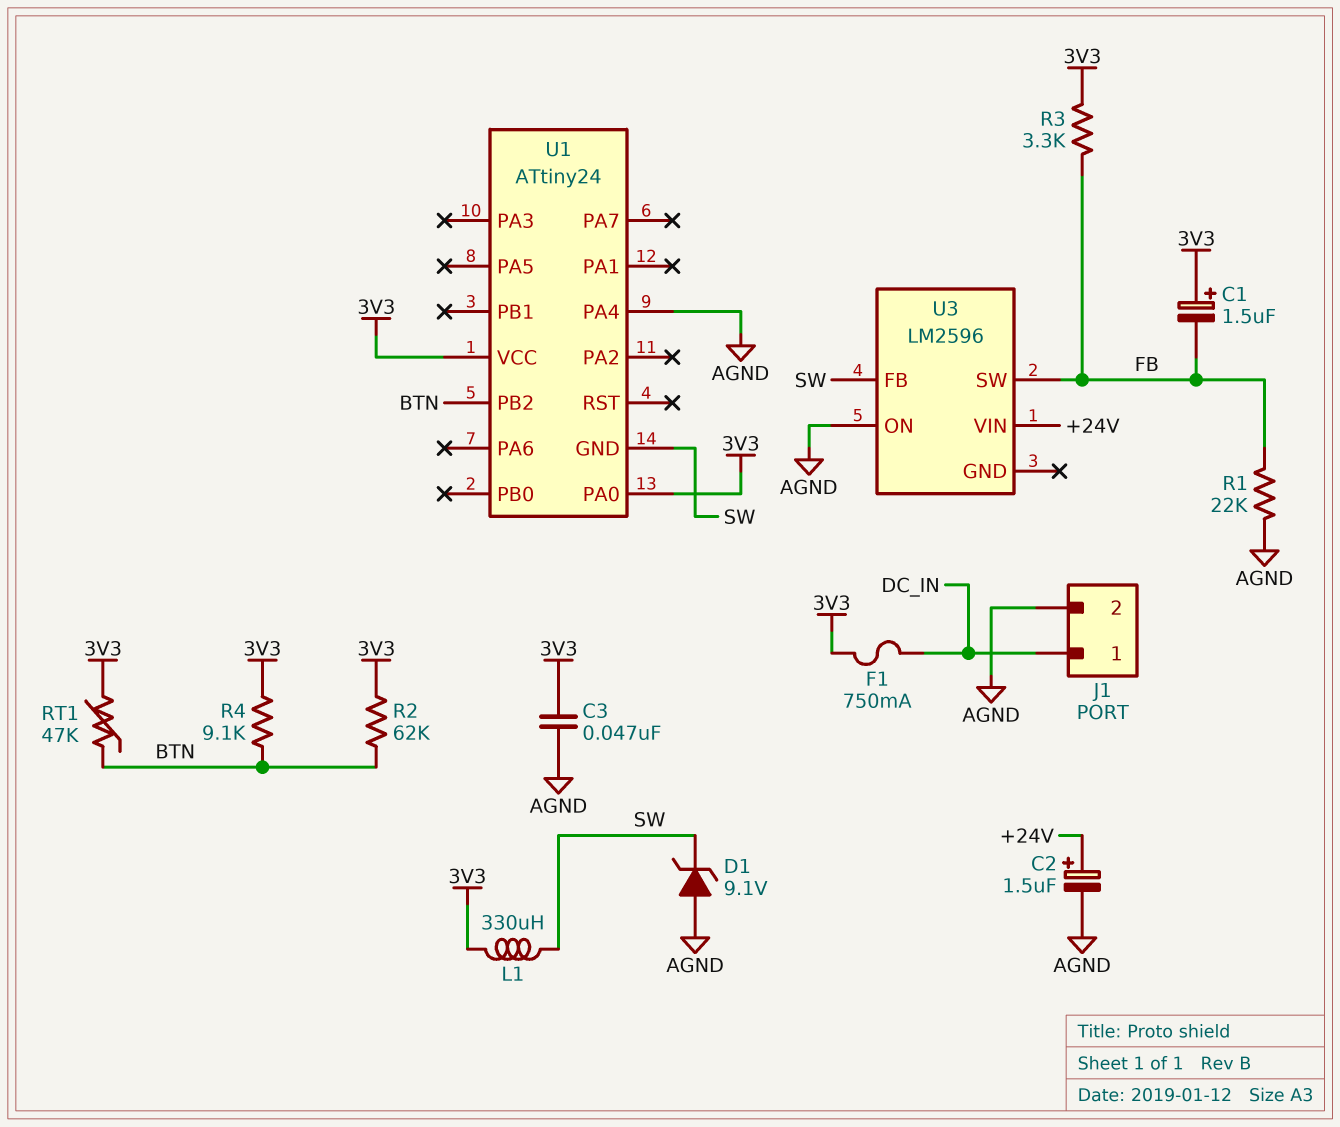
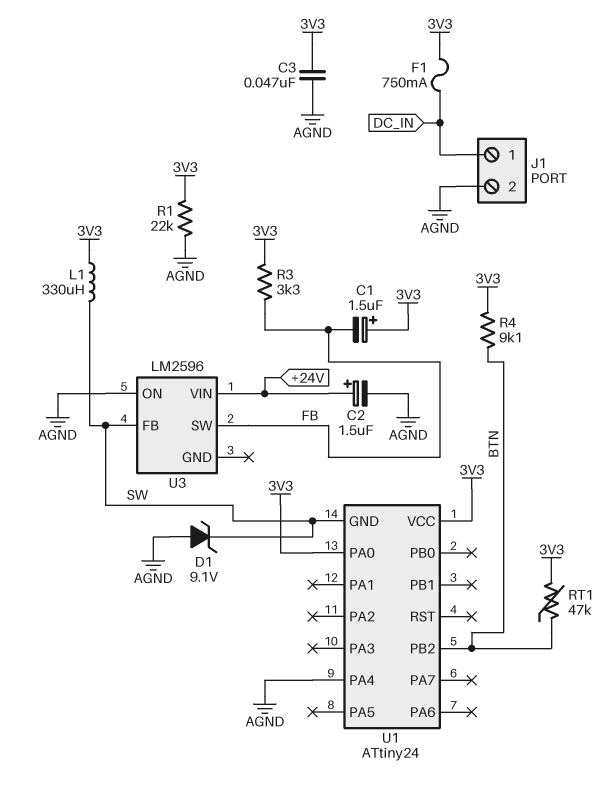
R1: 22k (AGND, FB) -> 22k (3V3, AGND)
R2: 62k (3V3, BTN) -> none

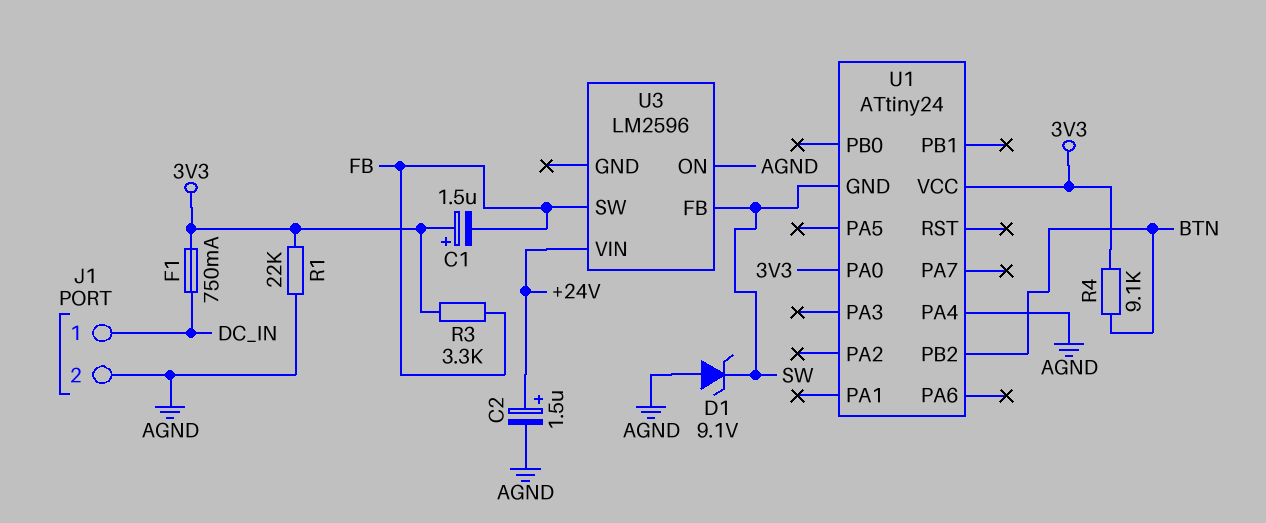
C3: 47nF (3V3, AGND) -> none
L1: 330uH (3V3, SW) -> none
RT1: 47k (3V3, BTN) -> none

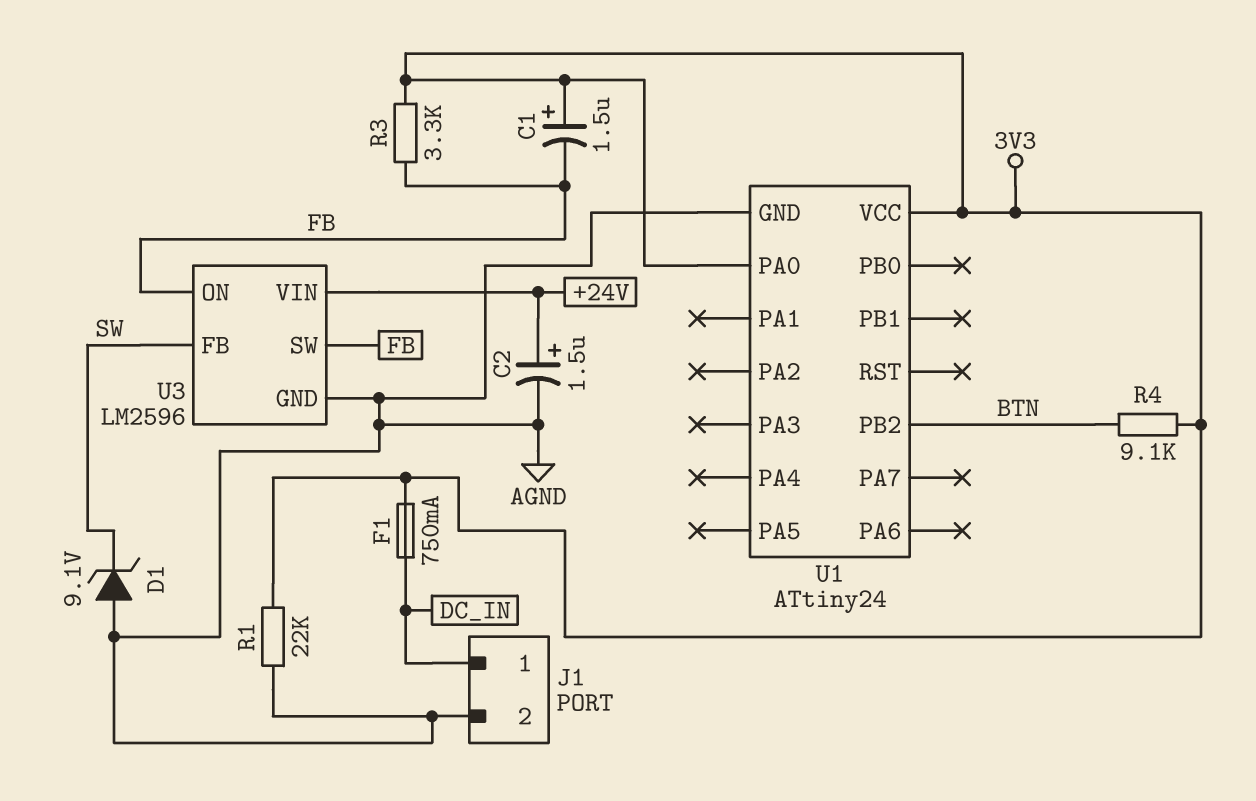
U1 pin GND: SW -> AGND
U1 pin PA4: AGND -> none
U3 pin GND: none -> AGND
U3 pin ON: AGND -> FB

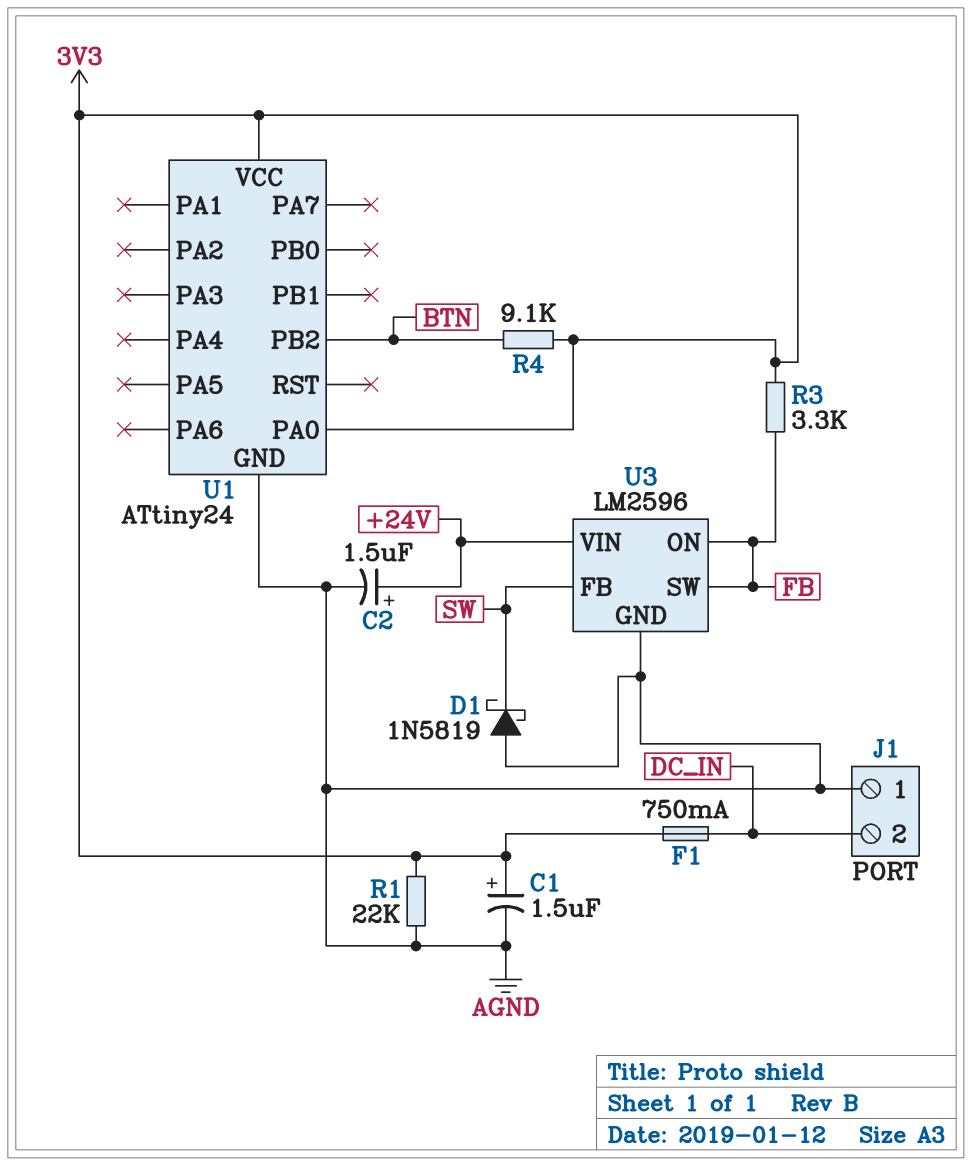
C1: 1.5uF (plus 3V3, minus FB) -> 1.5uF (plus 3V3, minus AGND)
D1: zener 9.1V (A AGND, K SW) -> schottky 1N5819 (A AGND, K SW)
J1 pin 1: DC_IN -> AGND
J1 pin 2: AGND -> DC_IN

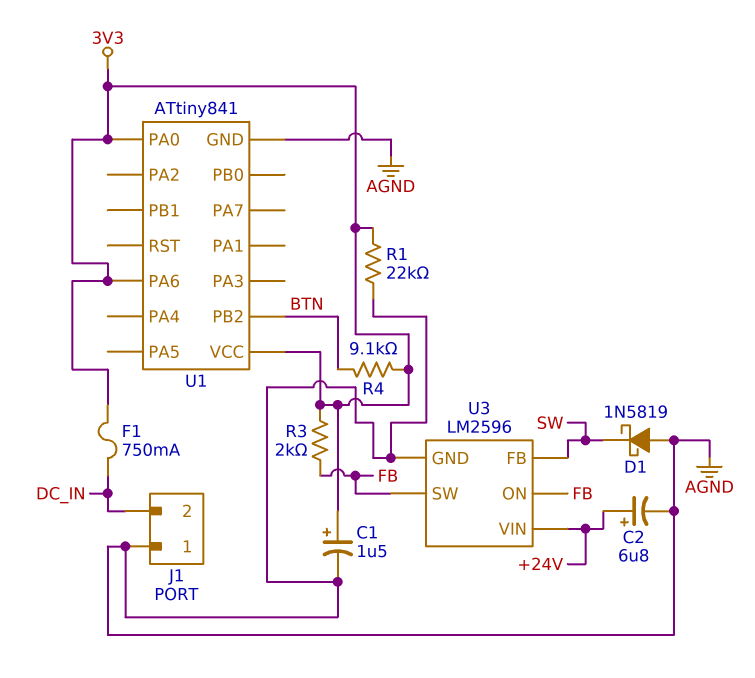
C2: 1.5uF (plus +24V, minus AGND) -> 6.8uF (plus +24V, minus AGND)
R3: 3.3k (3V3, FB) -> 2k (3V3, FB)
U1: ATtiny24 -> ATtiny841
U1 pin PA6: none -> 3V3

